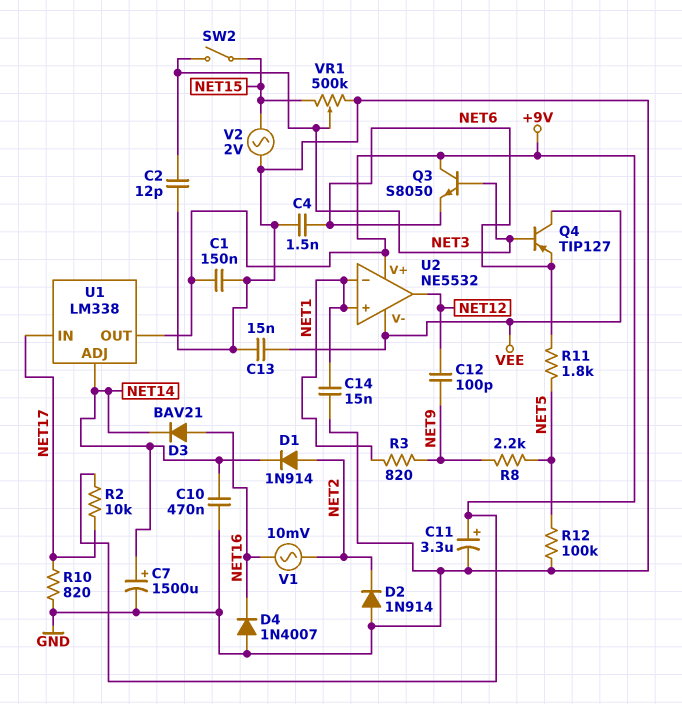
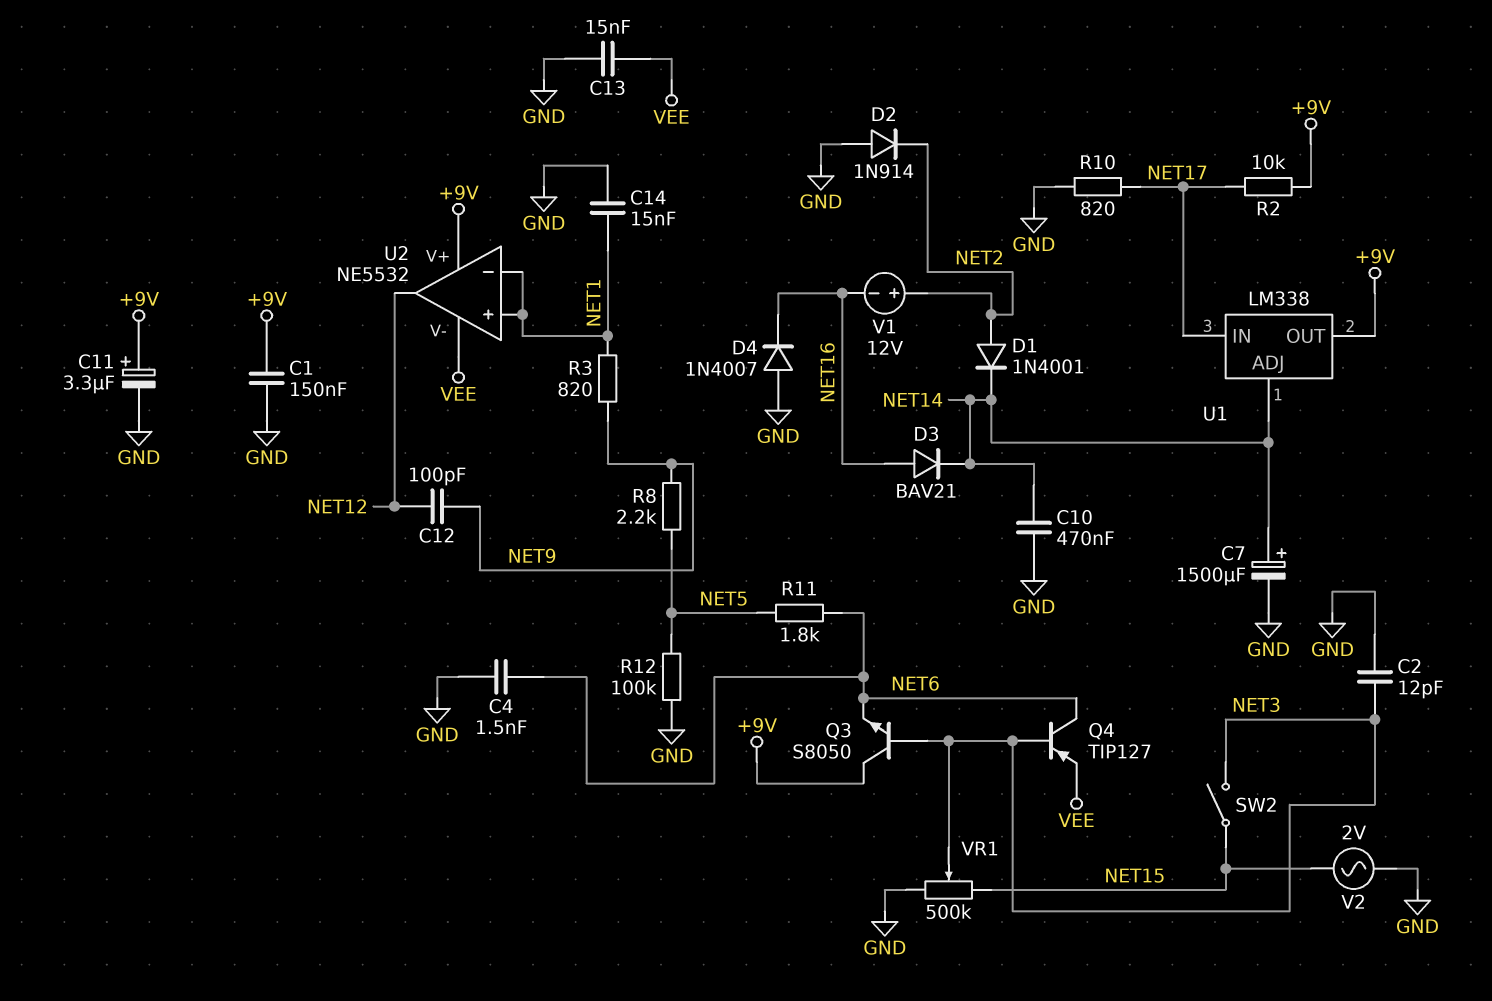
D1: diode 1N914 (A NET2, K NET14) -> diode 1N4001 (A NET2, K NET14)
Q4: PNP TIP127 (B NET3, C VEE, E NET6) -> PNP TIP127 (B NET3, C NET6, E VEE)
V1: AC 10mV (NET2, NET16) -> 12V (plus NET2, minus NET16)

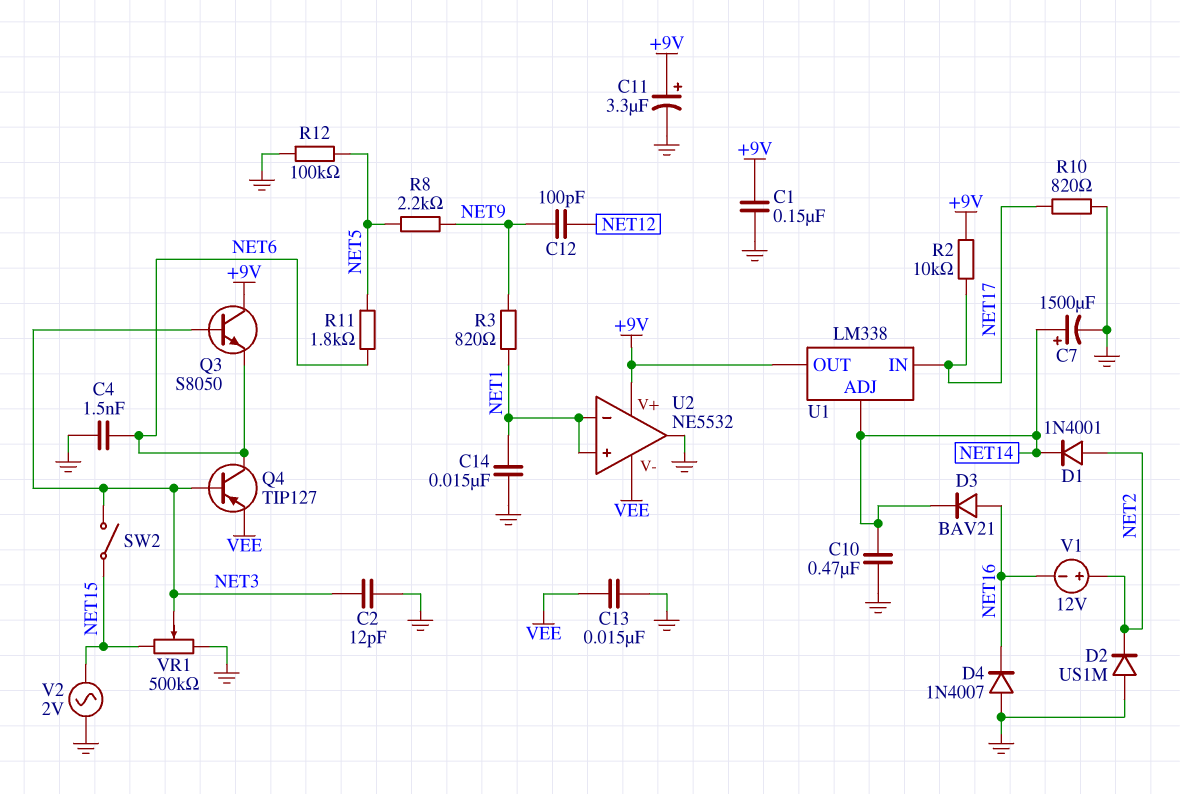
D2: diode 1N914 (A GND, K NET2) -> diode US1M (A GND, K NET2)
U2 pin out: NET12 -> GND

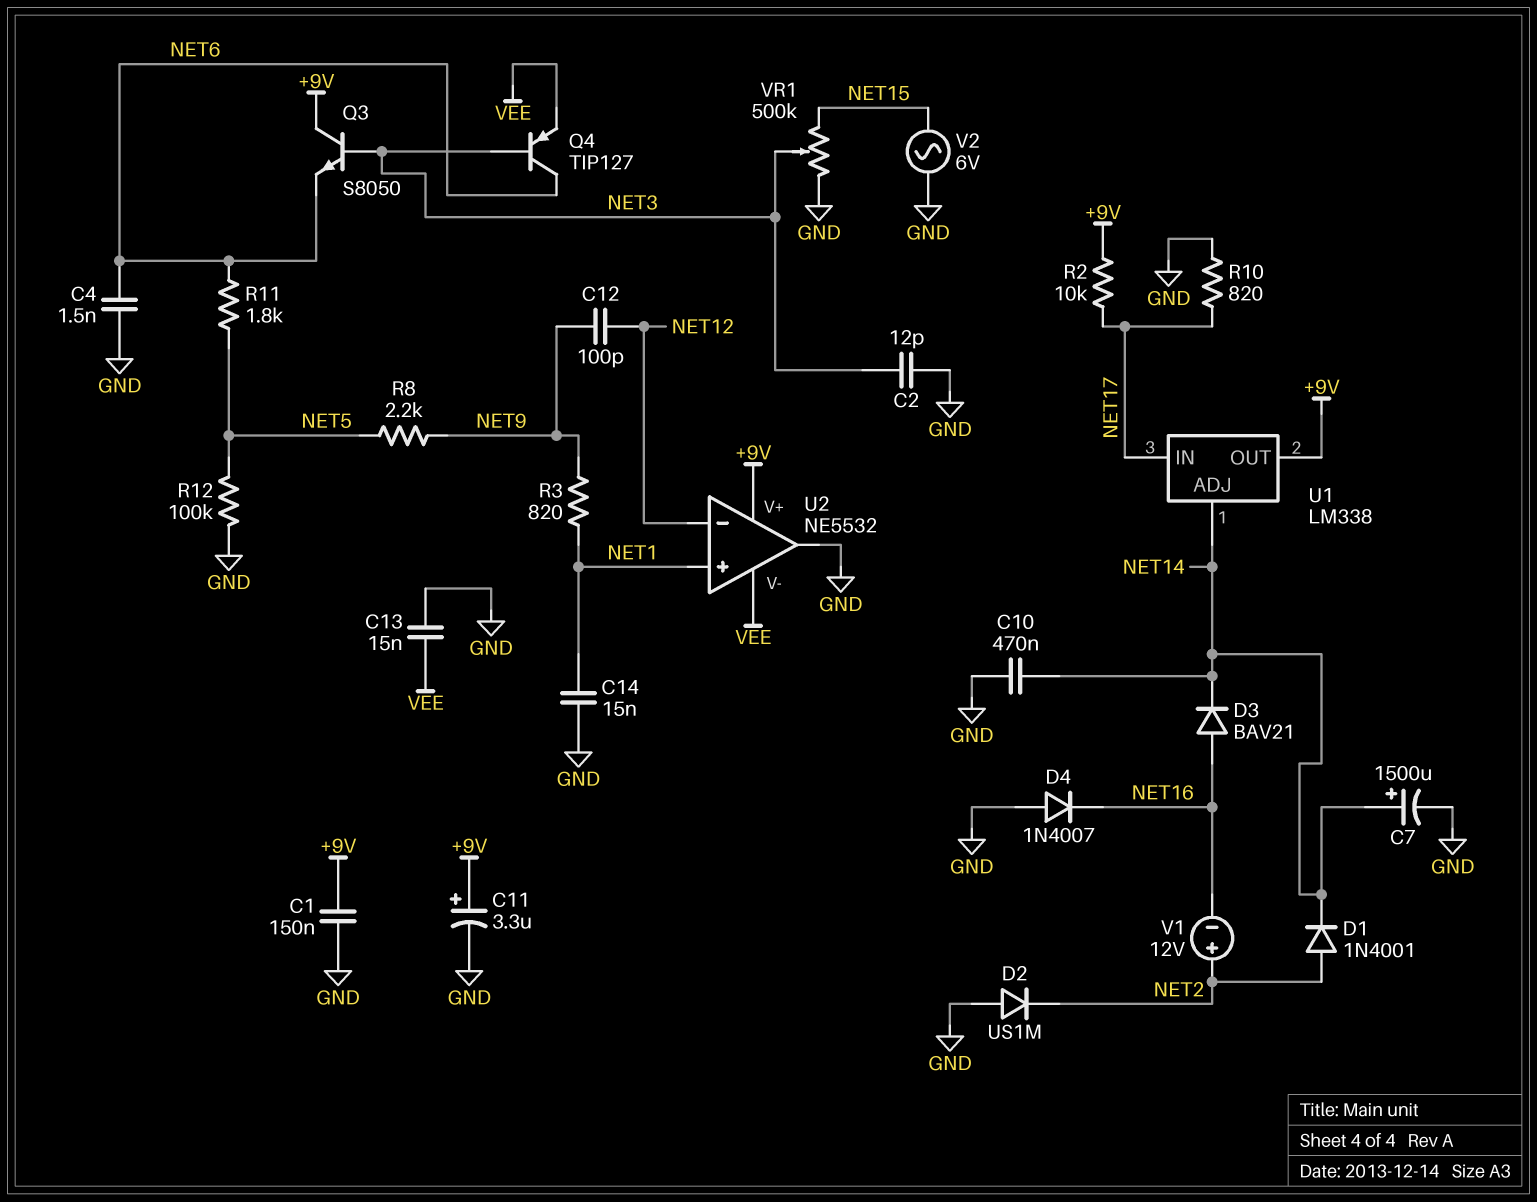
SW2: switch (NET3, NET15) -> none
U2 pin in-: NET1 -> NET12
V2: AC 2V (GND, NET15) -> AC 6V (GND, NET15)

